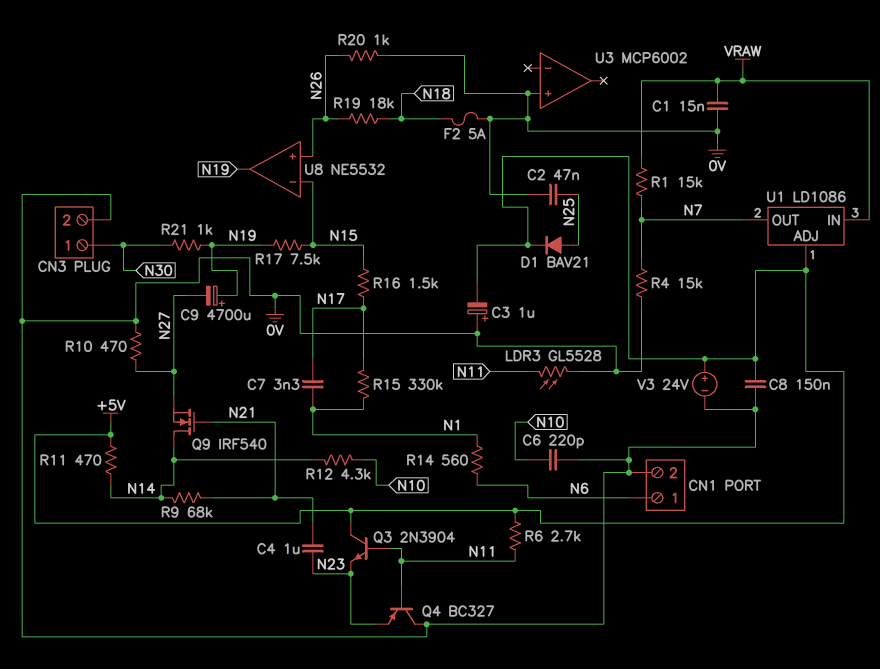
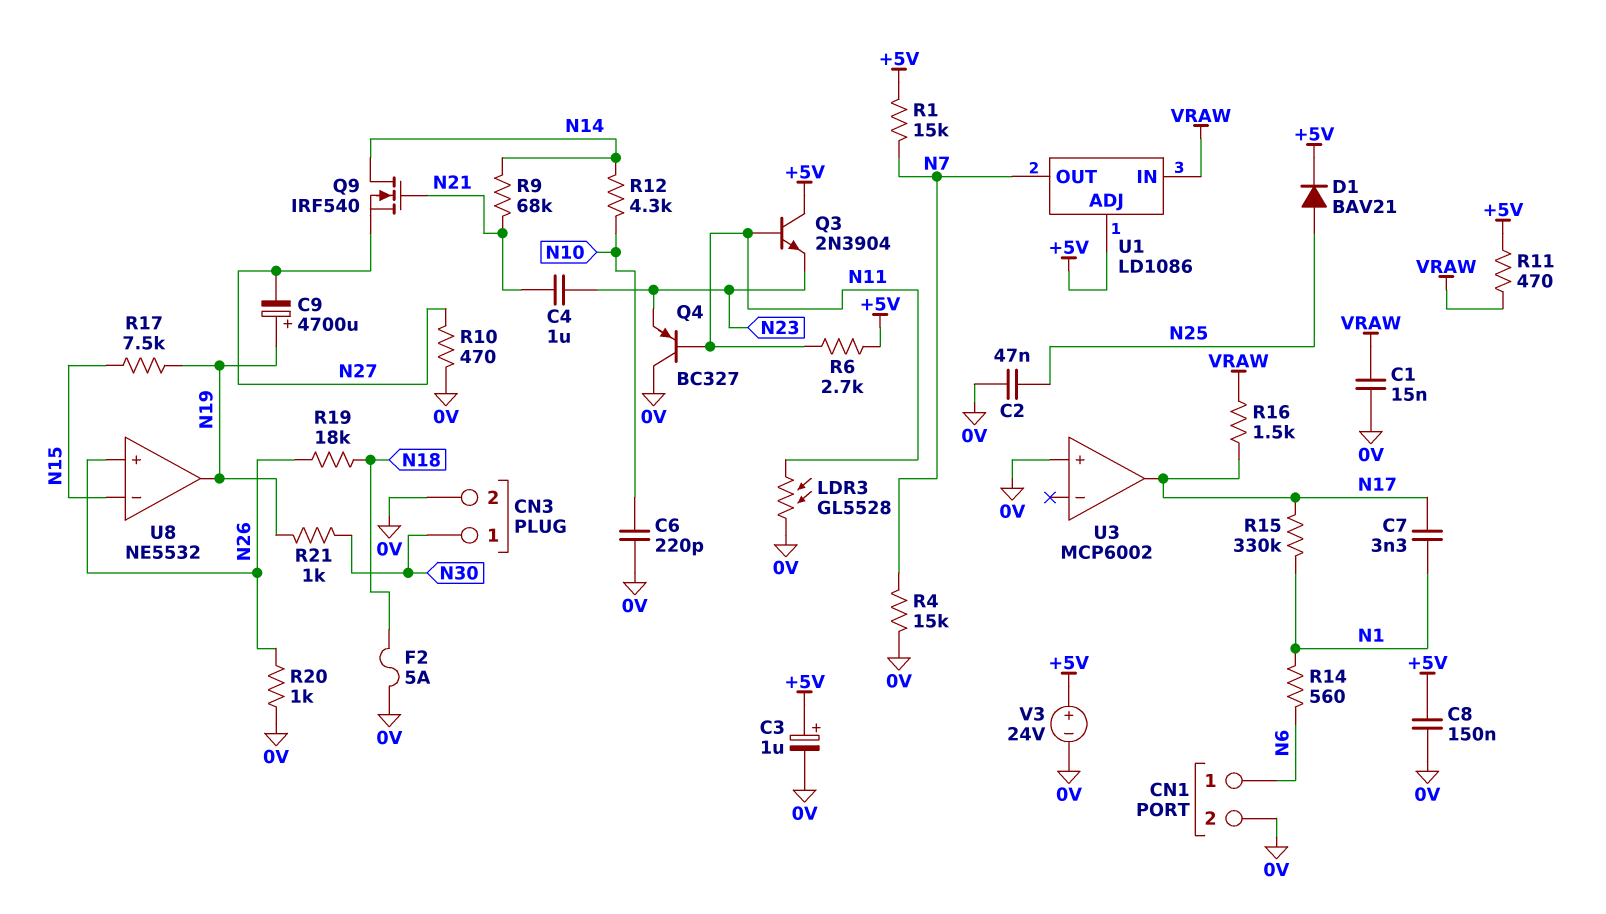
C3: 1uF (plus 0V, minus +5V) -> 1uF (plus +5V, minus 0V)
R1: 15k (N7, VRAW) -> 15k (+5V, N7)
R11: 470 (+5V, N14) -> 470 (+5V, VRAW)
R16: 1.5k (N15, N17) -> 1.5k (N17, VRAW)
U3 pin out: none -> N17

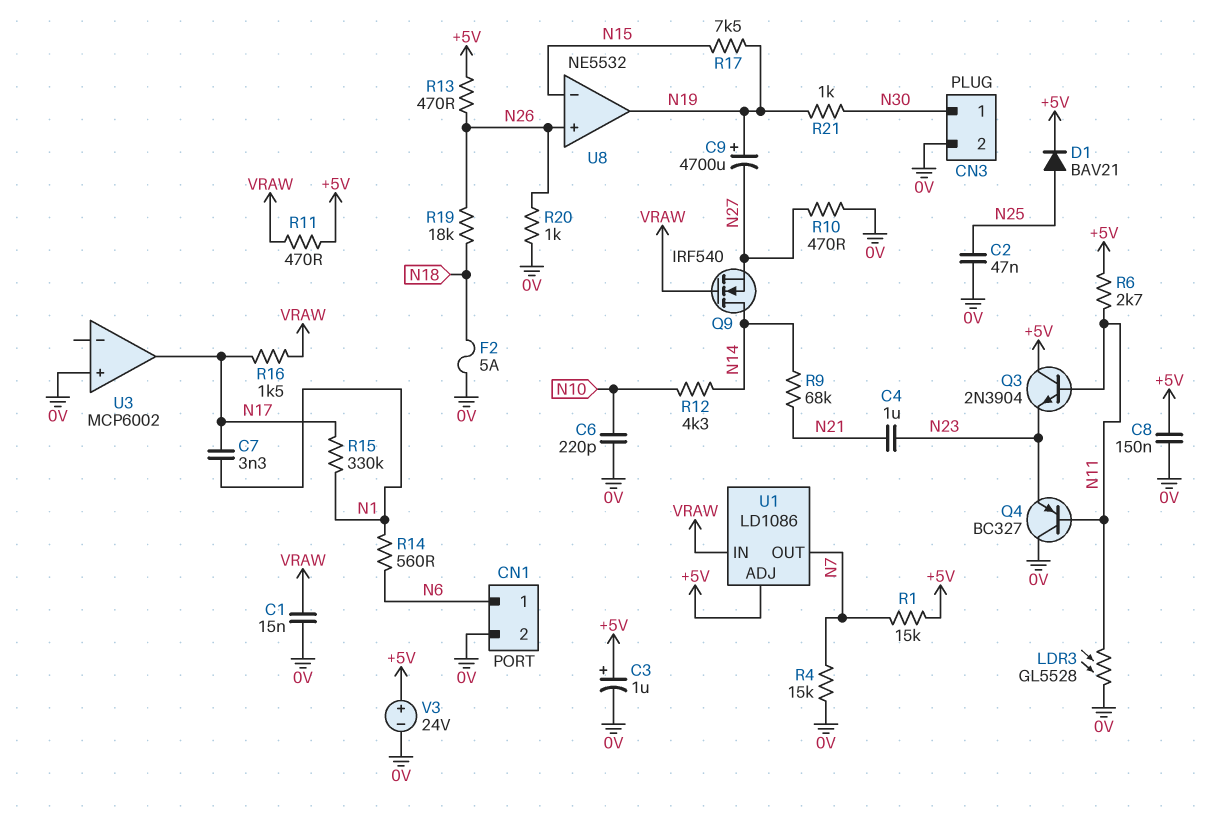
Q9: NMOS IRF540 (G N21, D N14, S N27) -> NMOS IRF540 (G VRAW, D N14, S N27)
R13: none -> 470 (+5V, N26)

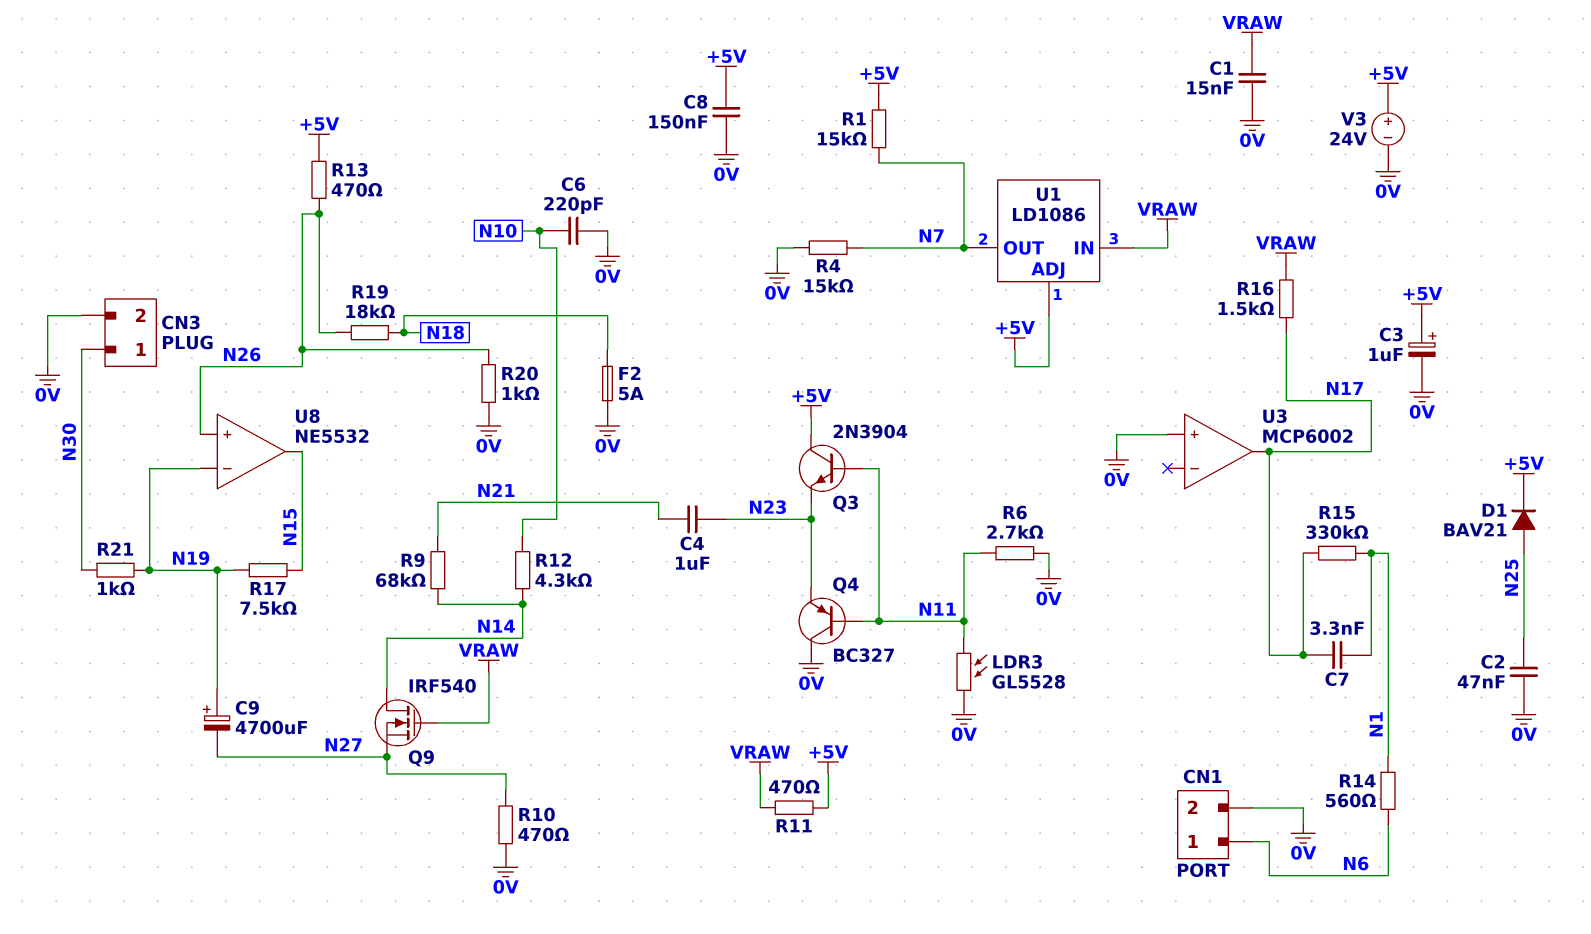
R6: 2.7k (+5V, N11) -> 2.7k (0V, N11)
U8 pin in-: N15 -> N19
U8 pin out: N19 -> N15

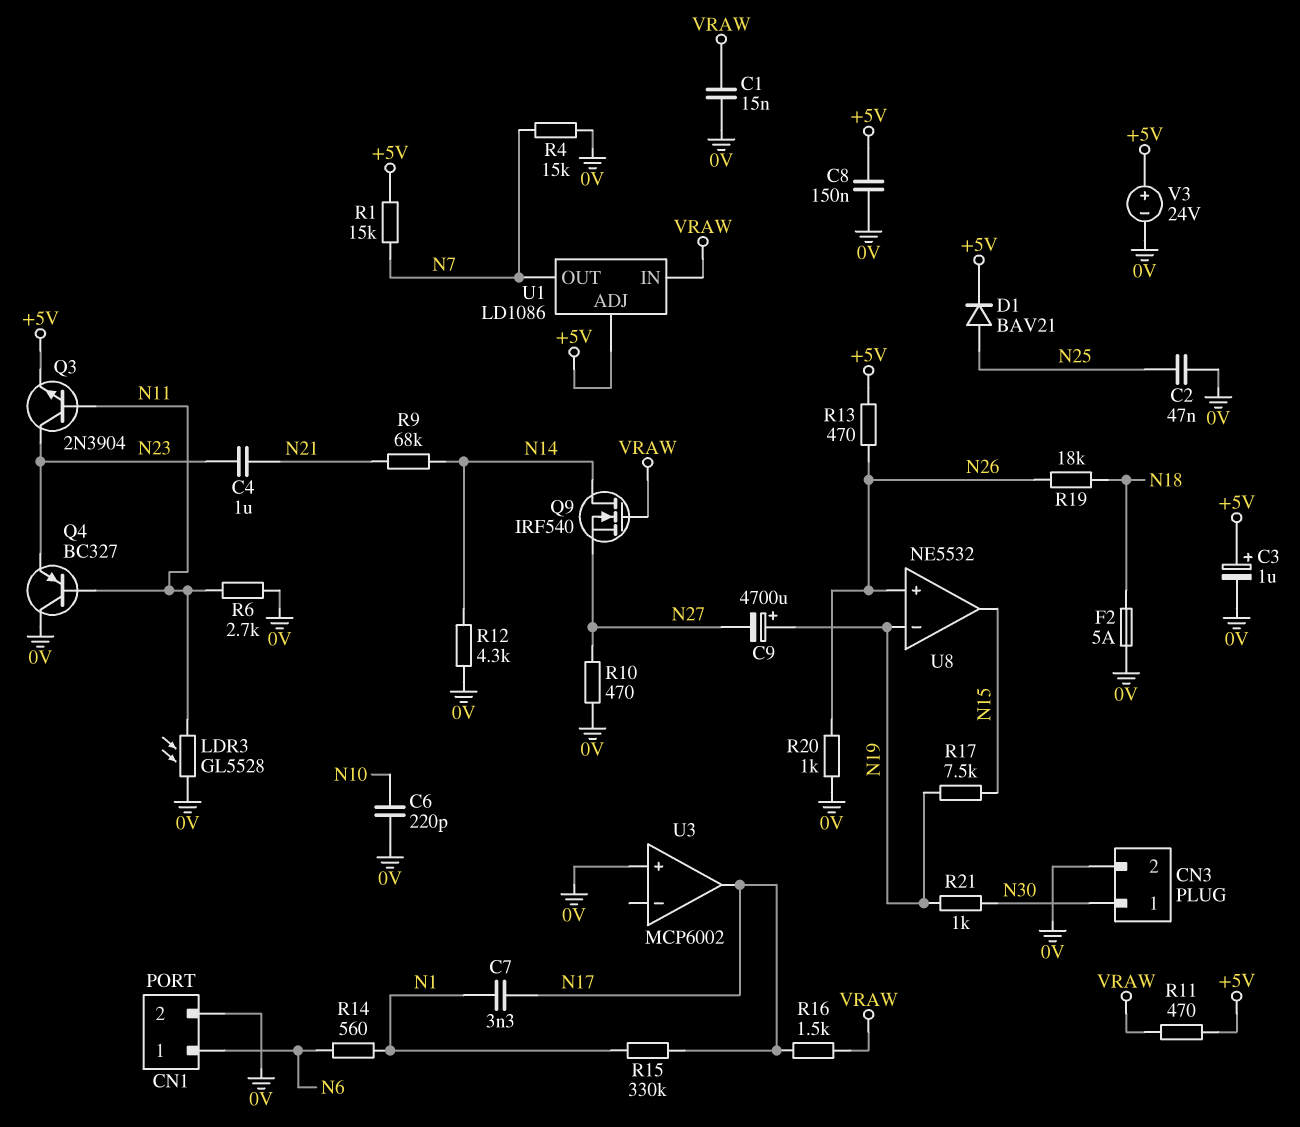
Q3: NPN 2N3904 (B N11, C +5V, E N23) -> NPN 2N3904 (B N11, C N23, E +5V)
R12: 4.3k (N10, N14) -> 4.3k (0V, N14)

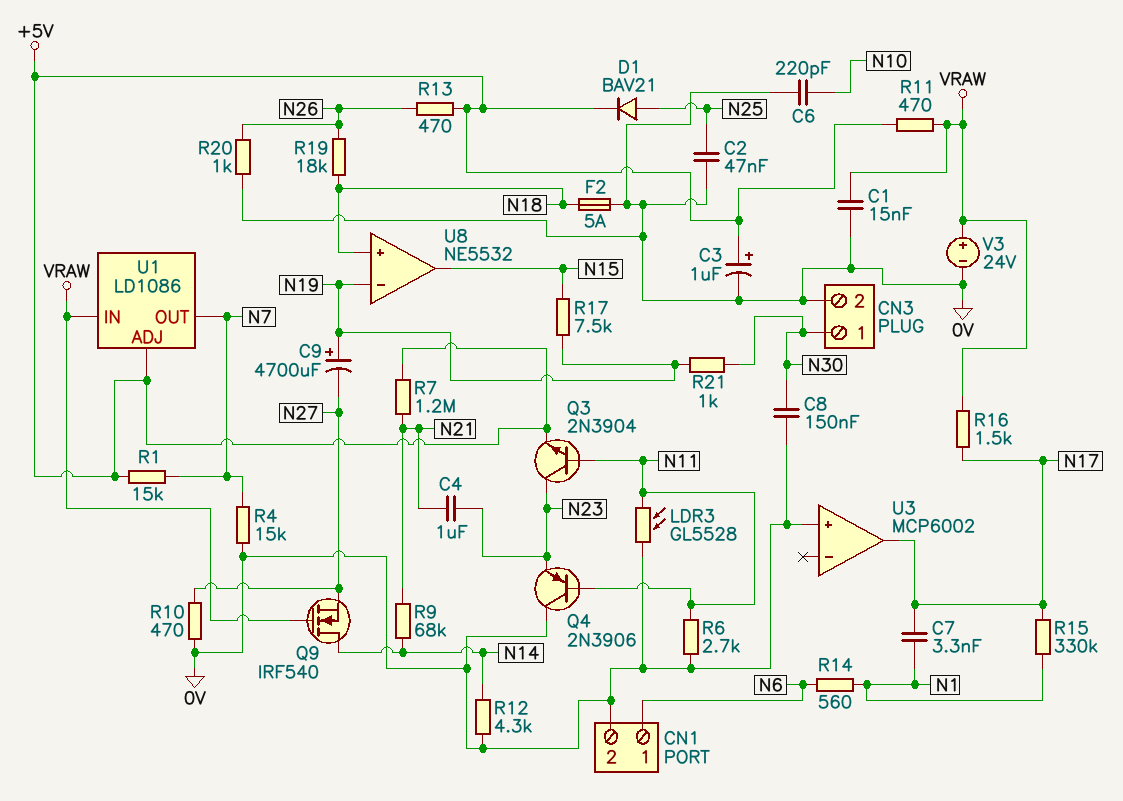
C8: 150nF (+5V, 0V) -> 150nF (0V, N30)
Q4: PNP BC327 (B N11, C 0V, E N23) -> PNP 2N3906 (B N11, C 0V, E N23)
R7: none -> 1.2M (+5V, N21)
U8 pin in+: N26 -> N18
V3: 24V (plus +5V, minus 0V) -> 24V (plus VRAW, minus 0V)

